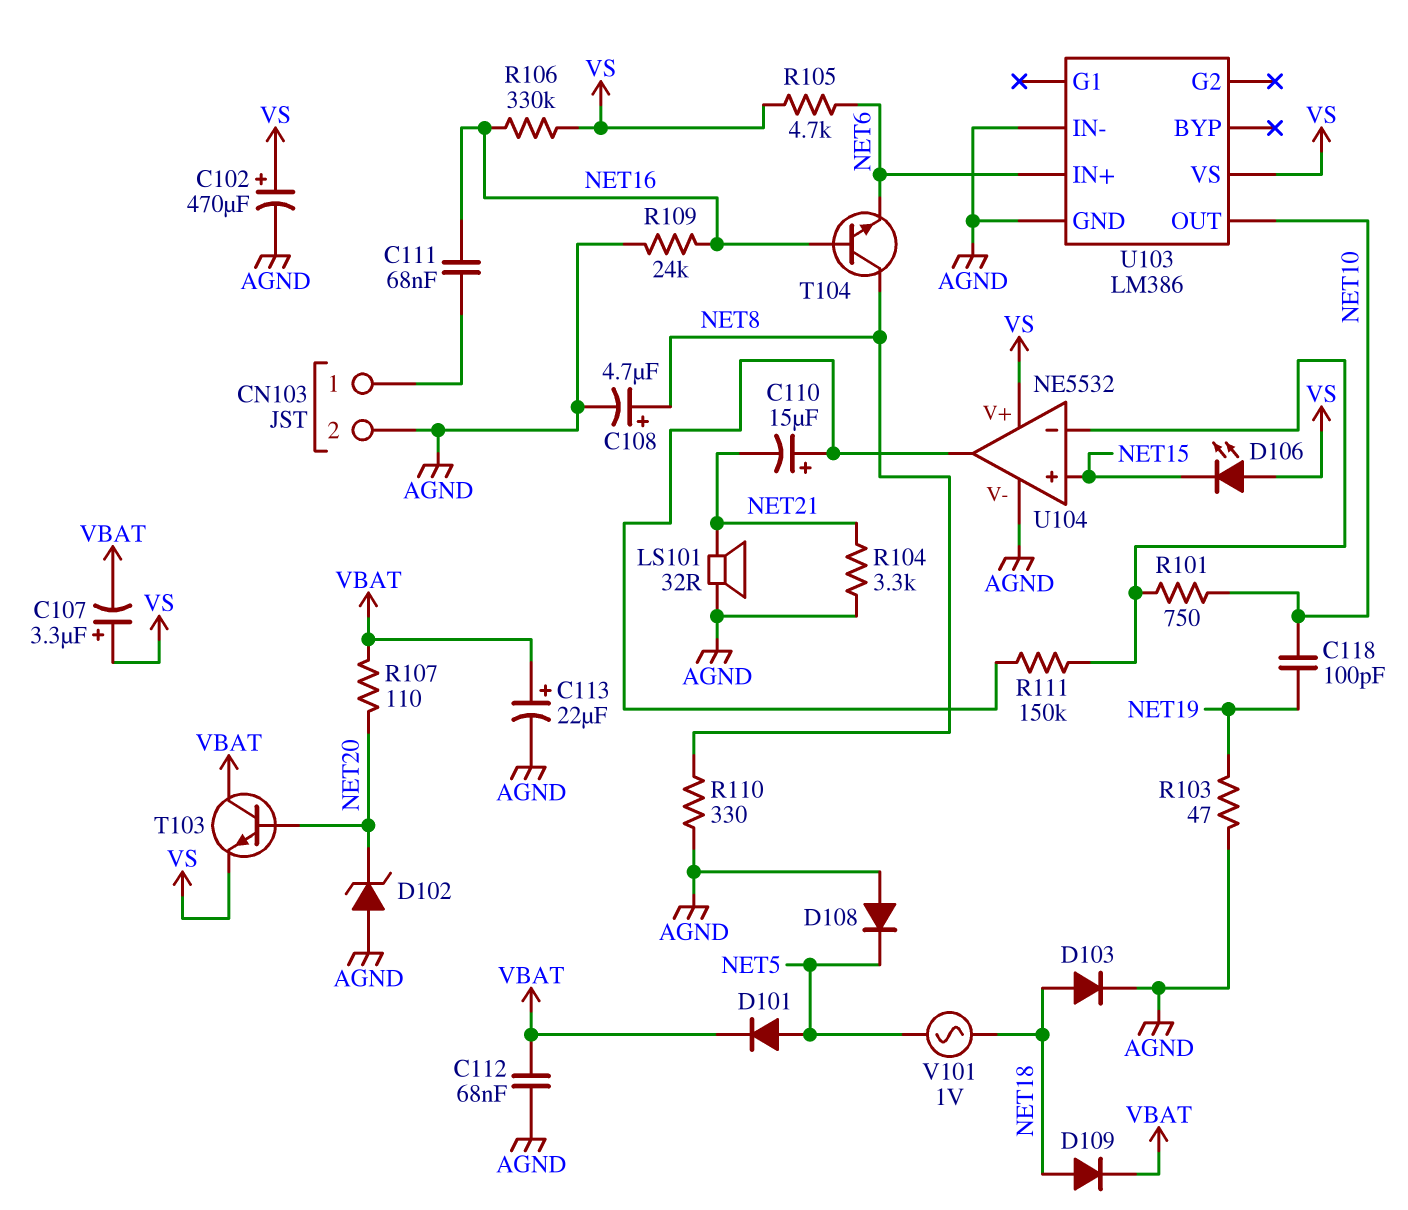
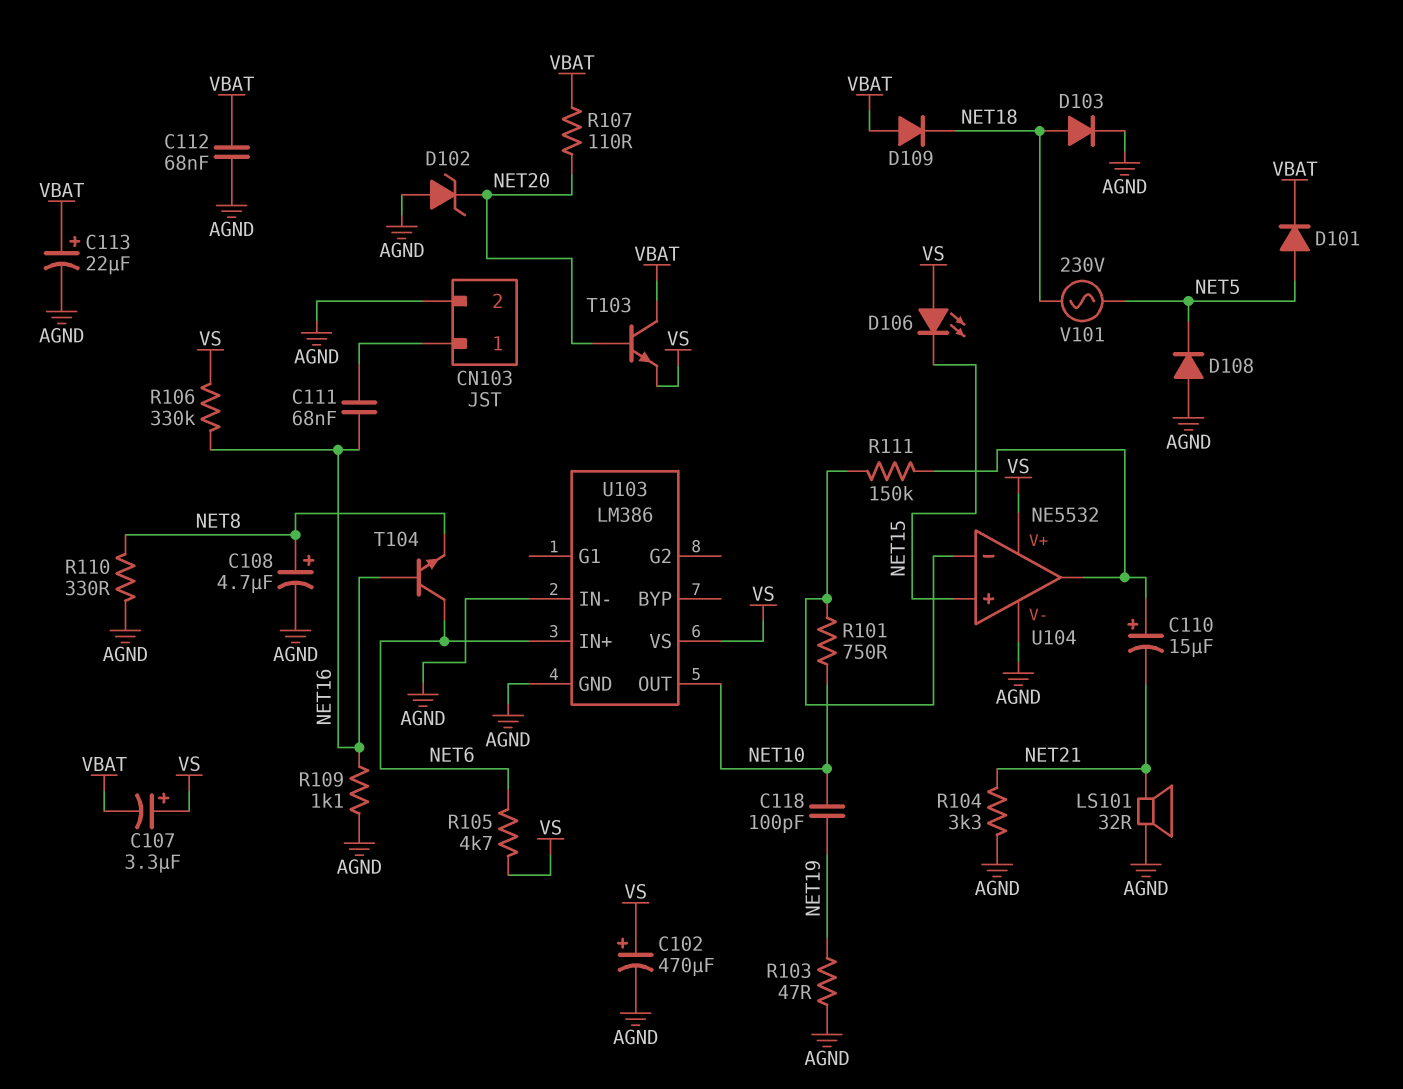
D109: diode (A NET18, K VBAT) -> diode (A VBAT, K NET18)
R109: 24k (AGND, NET16) -> 1.1k (AGND, NET16)
T104: NPN (B NET16, C NET8, E NET6) -> NPN (B NET16, C NET6, E NET8)
V101: AC 1V (NET5, NET18) -> AC 230V (NET5, NET18)

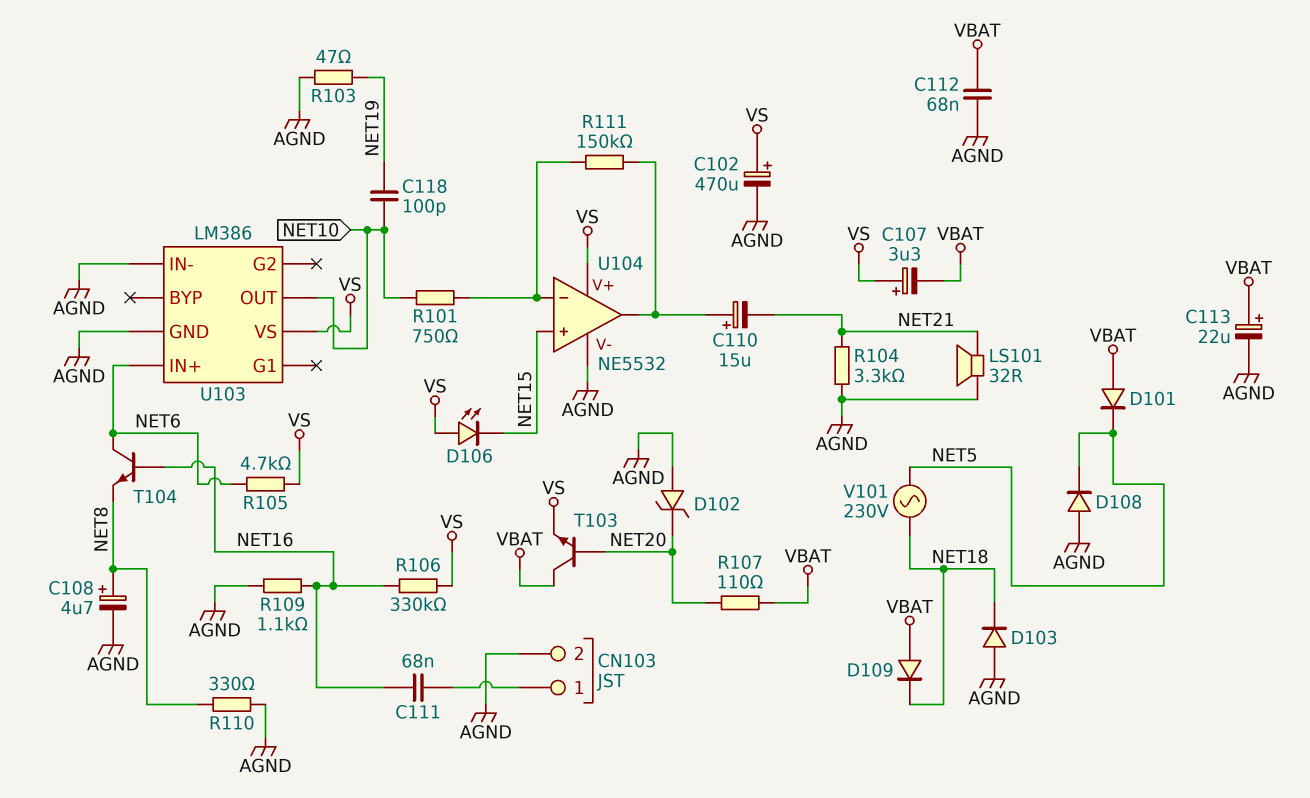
D101: diode (A NET5, K VBAT) -> diode (A VBAT, K NET5)
D103: diode (A NET18, K AGND) -> diode (A AGND, K NET18)

